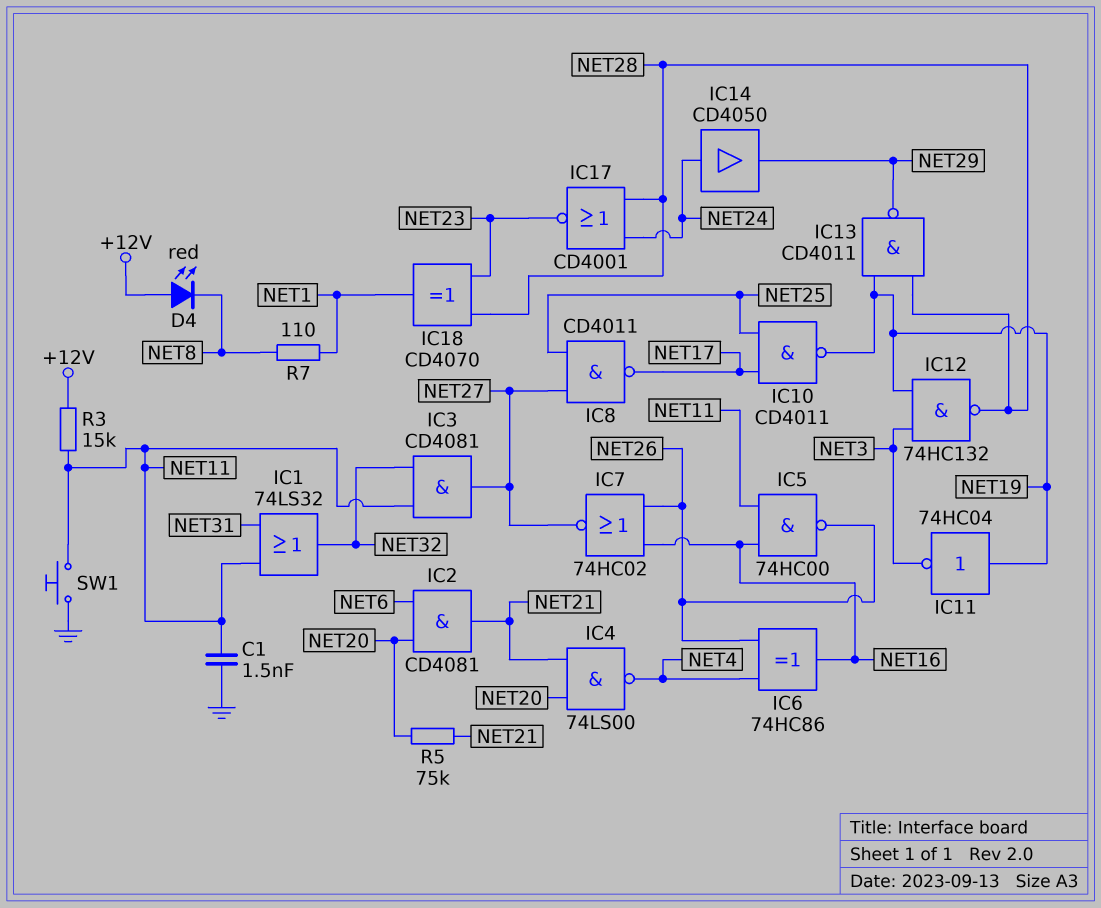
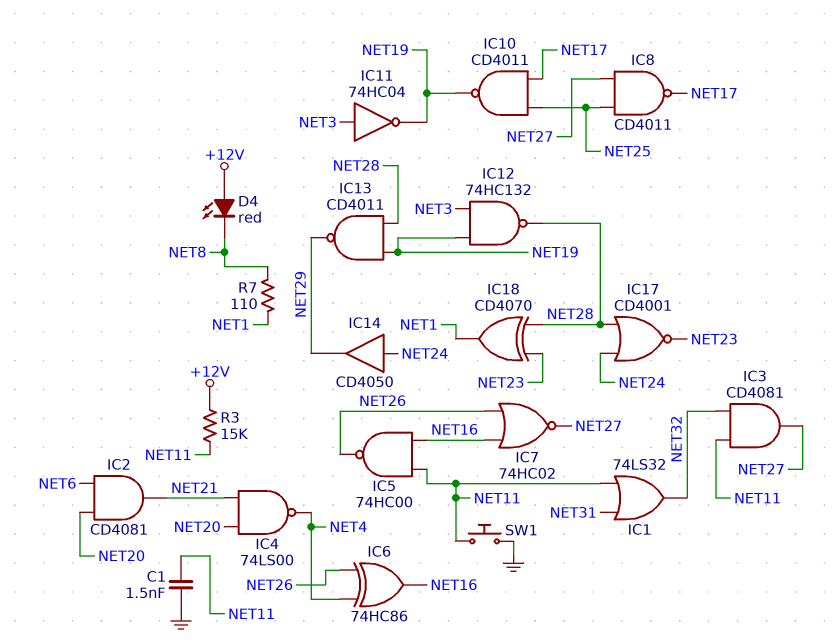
IC11: NOT 74HC04 (in NET19, out NET3) -> NOT 74HC04 (in NET3, out NET19)
R5: 75k (NET20, NET21) -> none

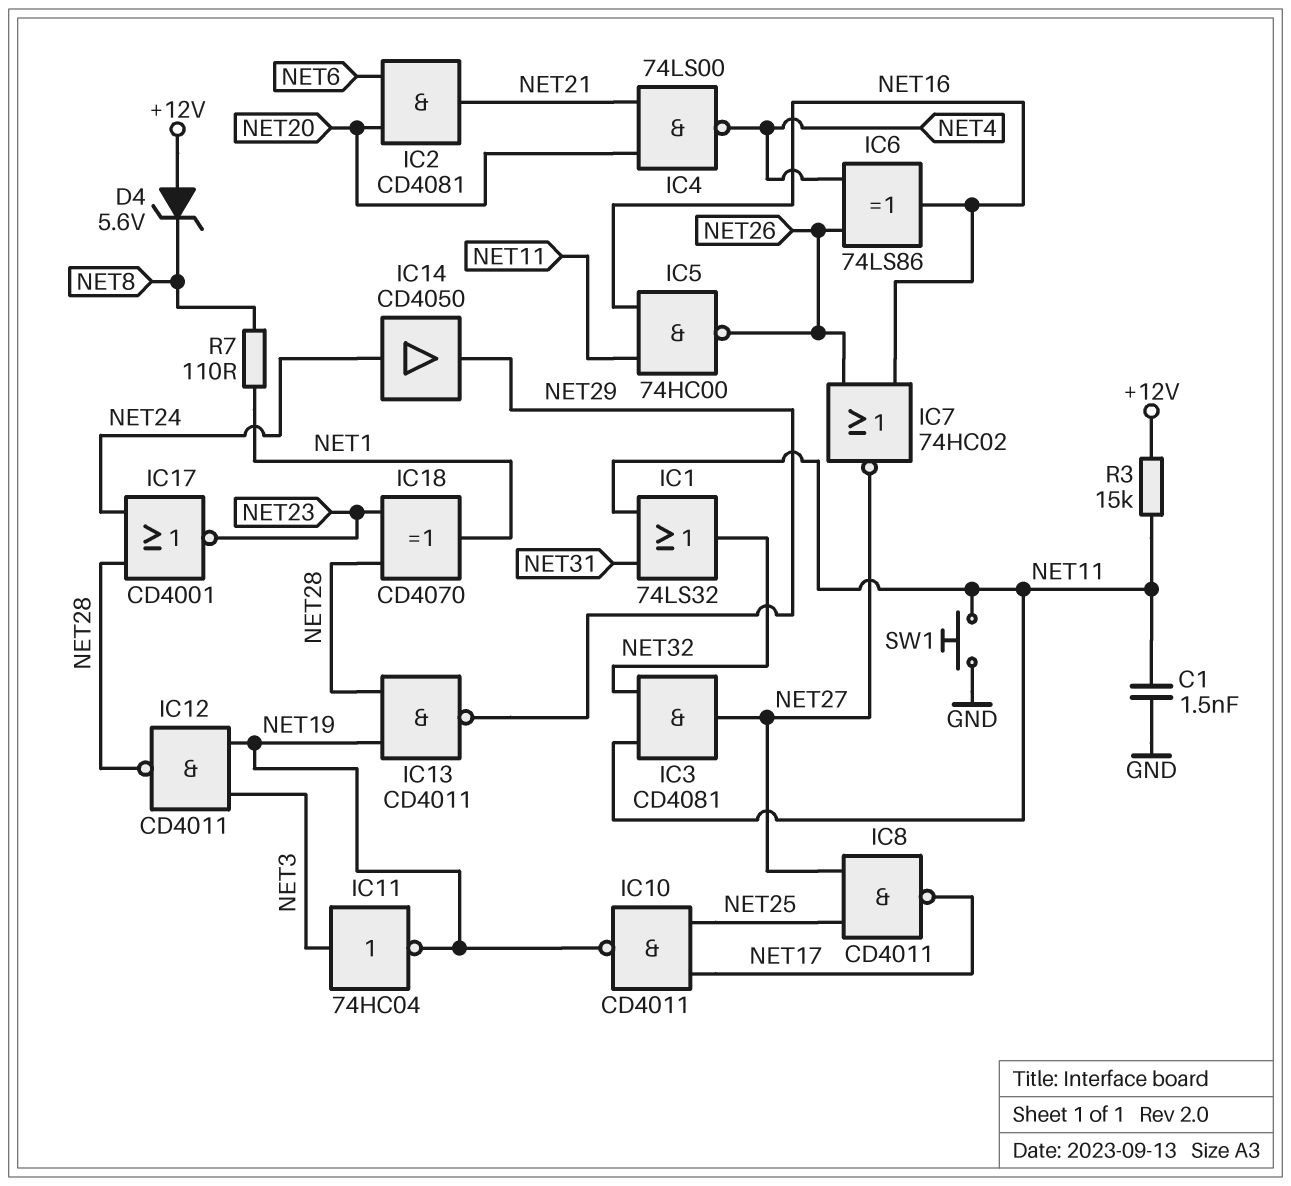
D4: LED red (A +12V, K NET8) -> zener 5.6V (A +12V, K NET8)
IC6: XOR 74HC86 (in NET4, in NET26, out NET16) -> XOR 74LS86 (in NET4, in NET26, out NET16)
IC12: NAND 74HC132 (in NET3, in NET19, out NET28) -> NAND CD4011 (in NET3, in NET19, out NET28)

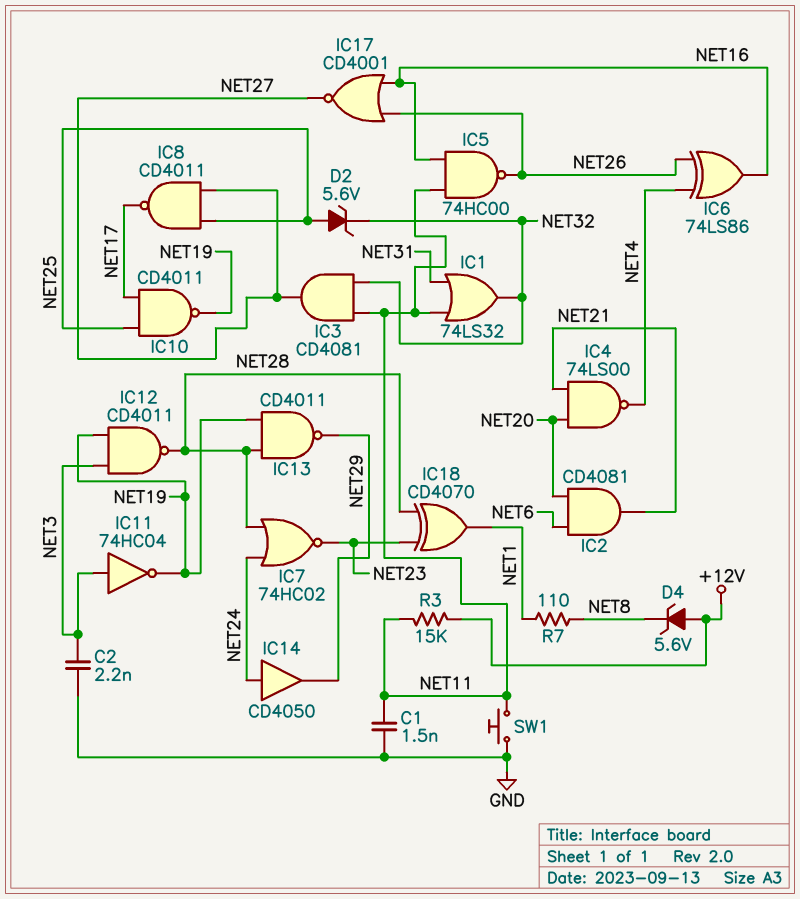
C2: none -> 2.2nF (GND, NET3)
D2: none -> zener 5.6V (A NET25, K NET32)
IC7: NOR 74HC02 (in NET16, in NET26, out NET27) -> NOR 74HC02 (in NET24, in NET28, out NET23)
IC17: NOR CD4001 (in NET24, in NET28, out NET23) -> NOR CD4001 (in NET16, in NET26, out NET27)

